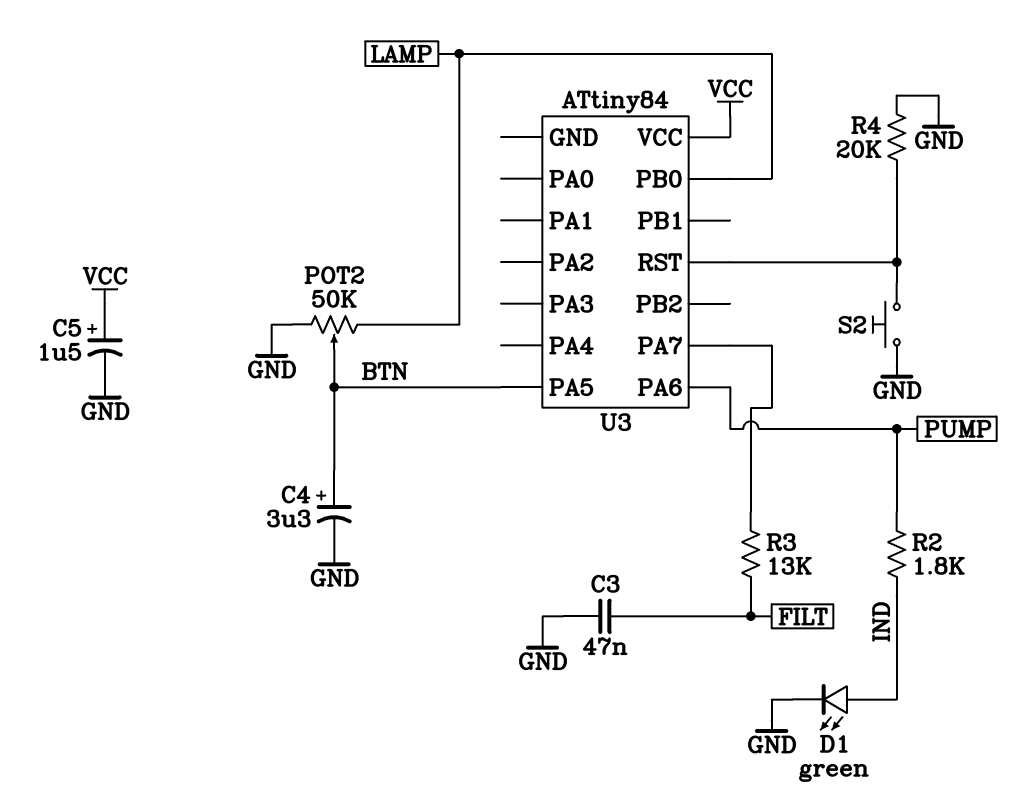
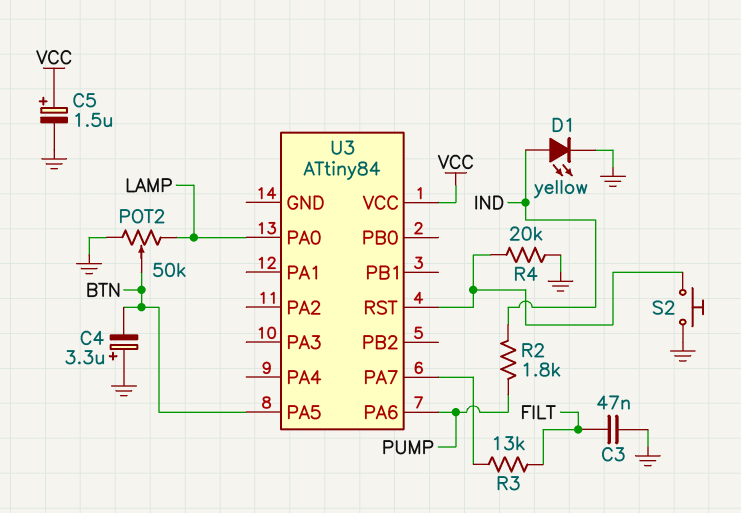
C4: 3.3uF (plus BTN, minus GND) -> 3.3uF (plus GND, minus BTN)
D1: LED green (A IND, K GND) -> LED yellow (A IND, K GND)
U3 pin PA0: none -> LAMP
U3 pin PB0: LAMP -> none

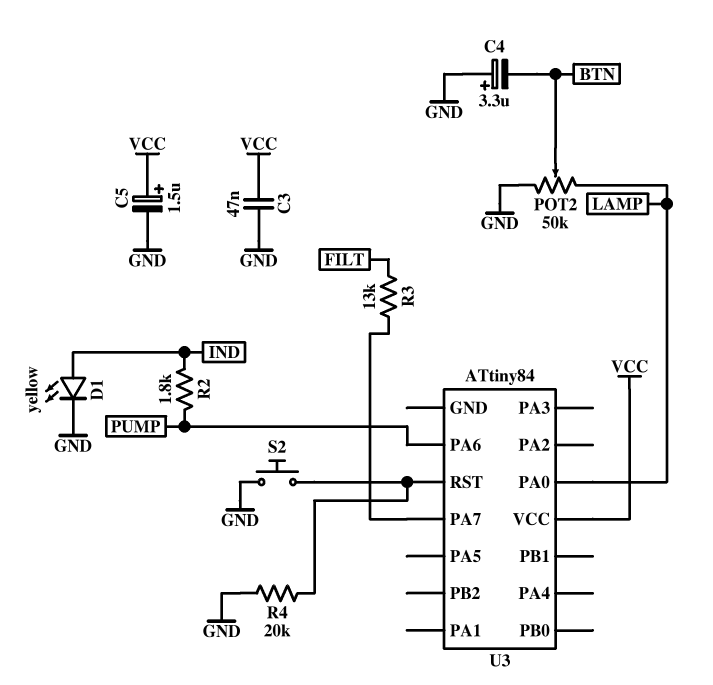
C3: 47nF (FILT, GND) -> 47nF (GND, VCC)
U3 pin PA5: BTN -> none

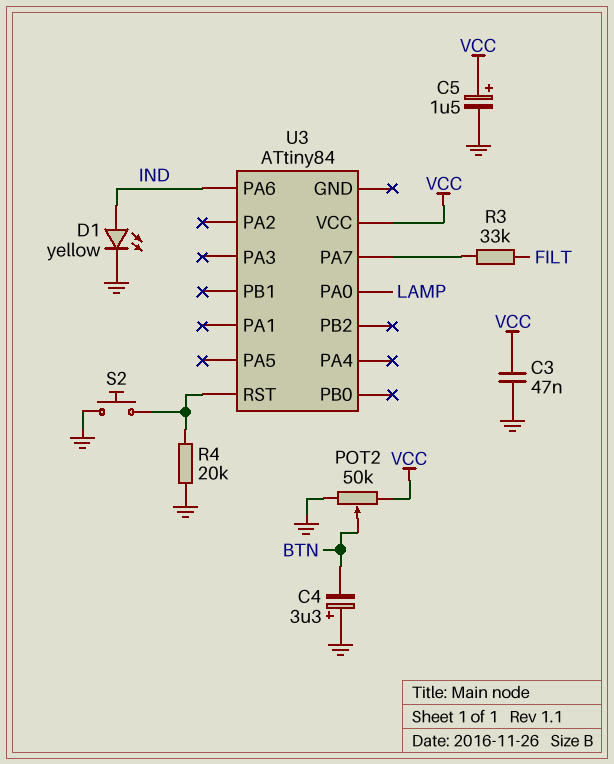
POT2: 50k (GND, LAMP, wiper BTN) -> 50k (GND, VCC, wiper BTN)
R2: 1.8k (IND, PUMP) -> none
R3: 13k (FILT, U3/PA7) -> 33k (FILT, U3/PA7)
U3 pin PA6: PUMP -> IND

